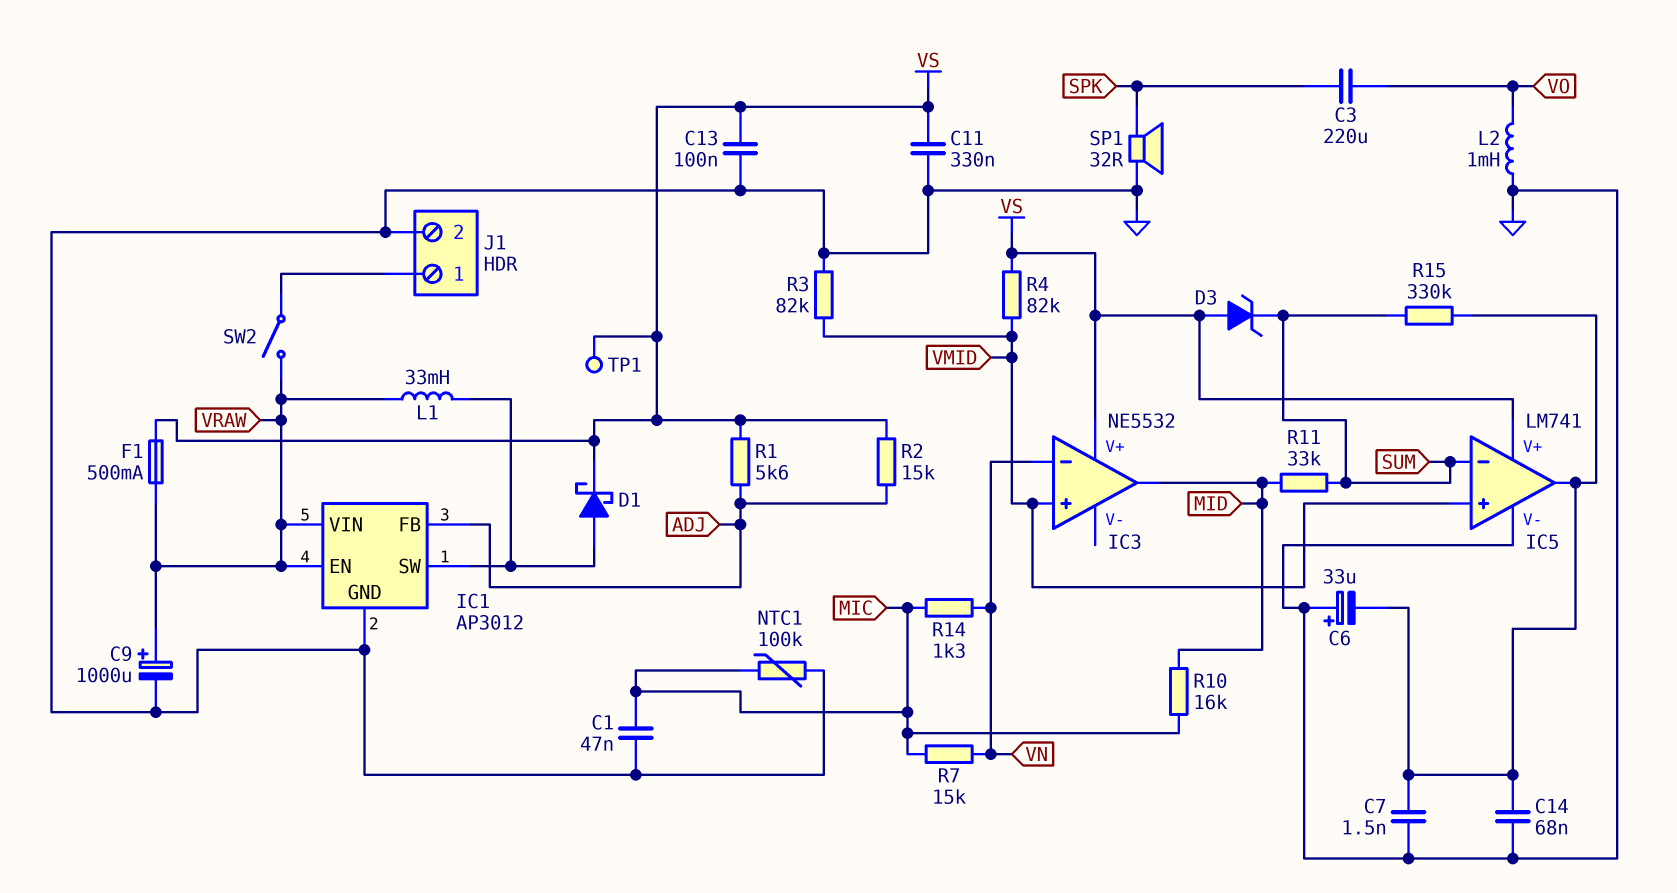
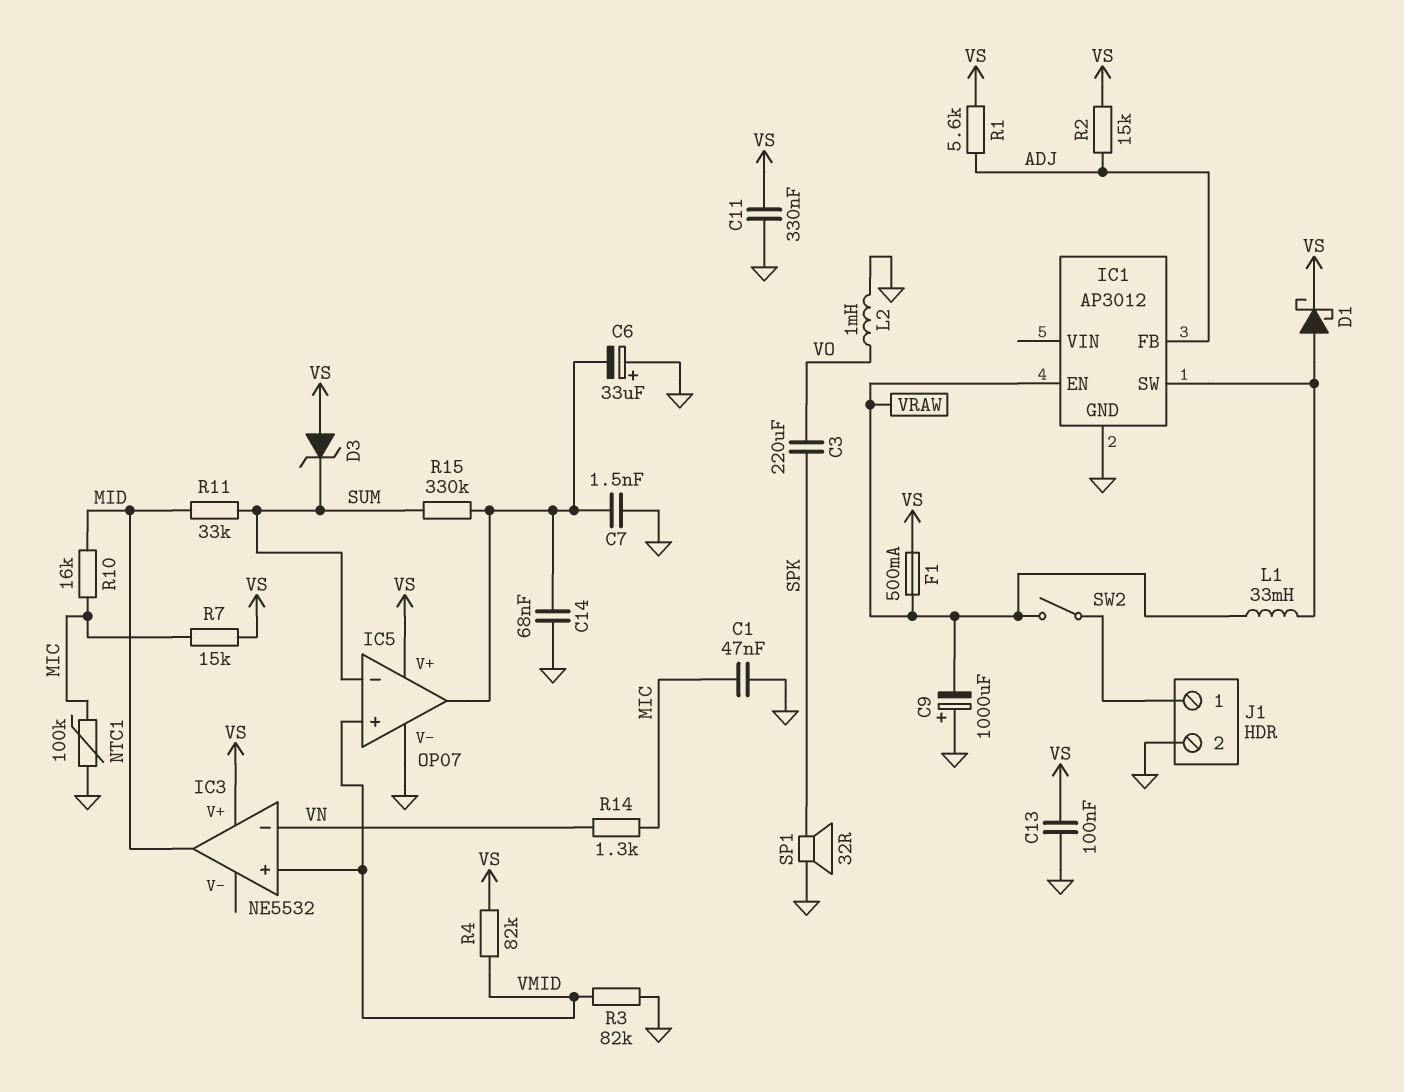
C9: 1000uF (plus VRAW, minus GND) -> 1000uF (plus GND, minus VRAW)
IC1 pin VIN: VRAW -> none
IC5: LM741 -> OP07
R7: 15k (MIC, VN) -> 15k (MIC, VS)
TP1: test point (VS) -> none

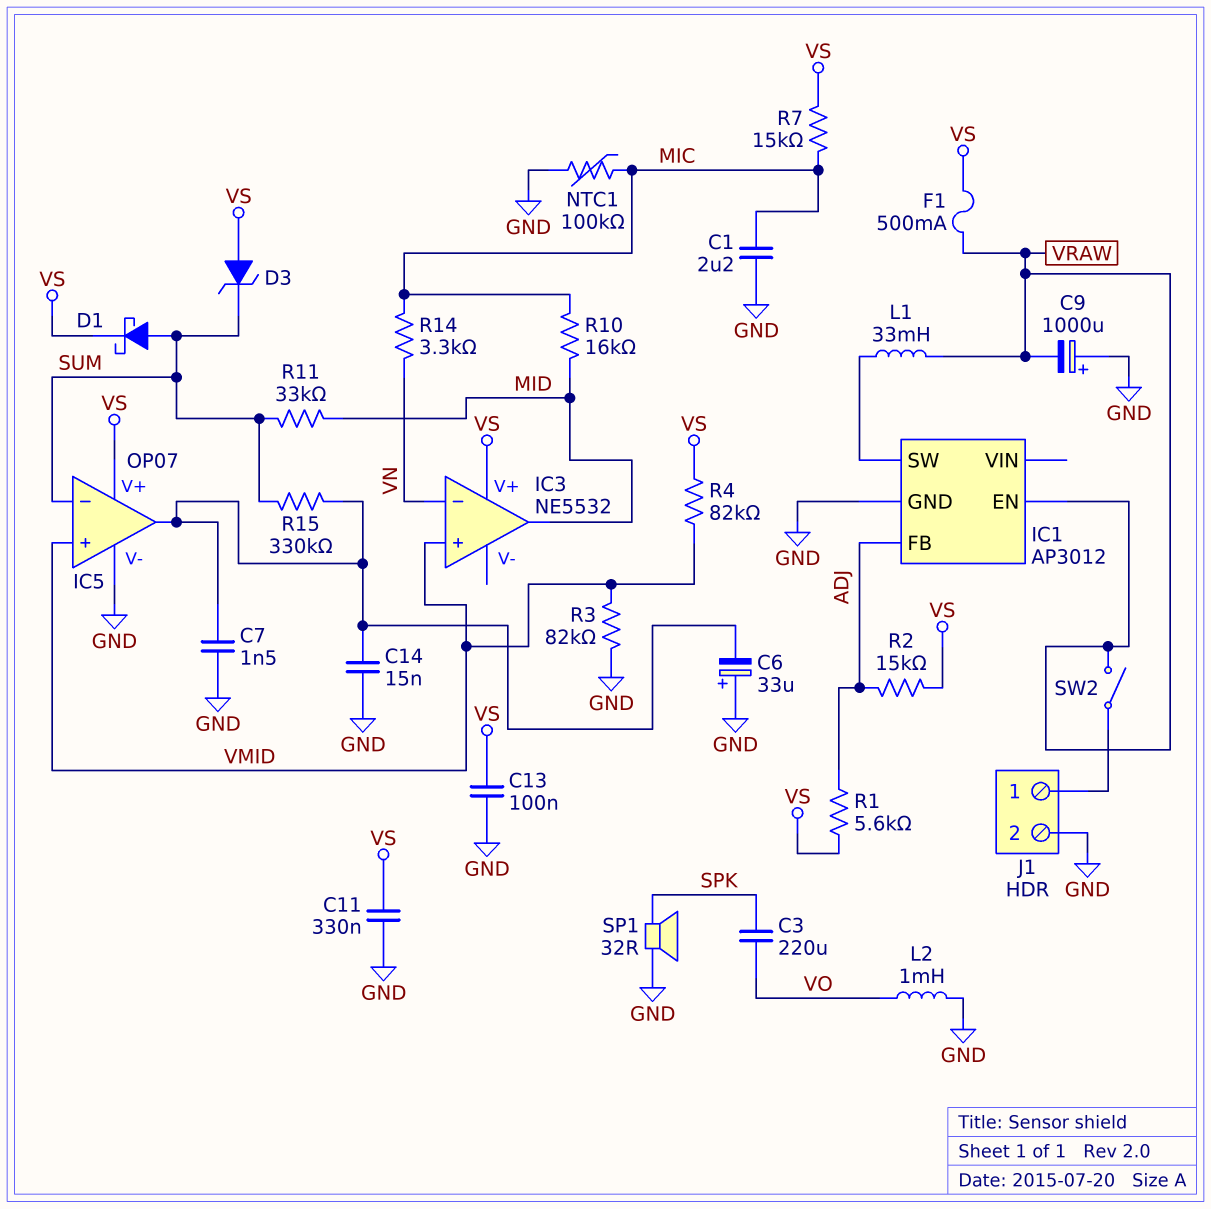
C1: 47nF (GND, MIC) -> 2.2uF (GND, MIC)
C14: 68nF (GND, IC5/out) -> 15nF (GND, IC5/out)
D1: schottky (A IC1/SW, K VS) -> schottky (A SUM, K VS)
R14: 1.3k (MIC, VN) -> 3.3k (MIC, VN)

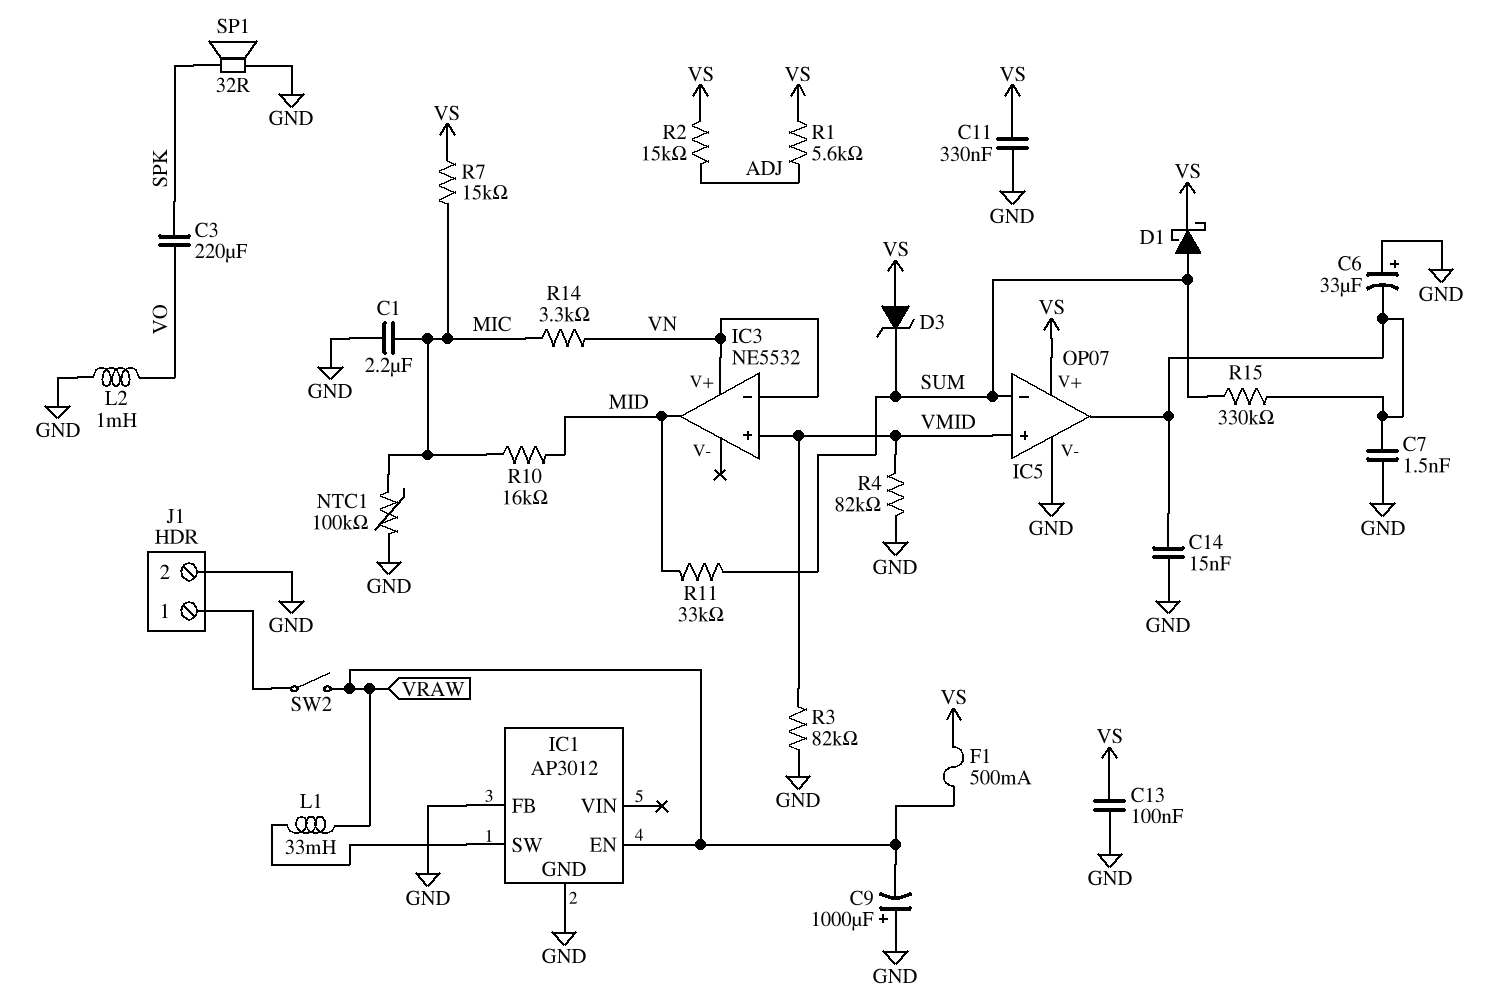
IC1 pin FB: ADJ -> GND
IC3 pin V+: VS -> VN
R4: 82k (VMID, VS) -> 82k (GND, VMID)

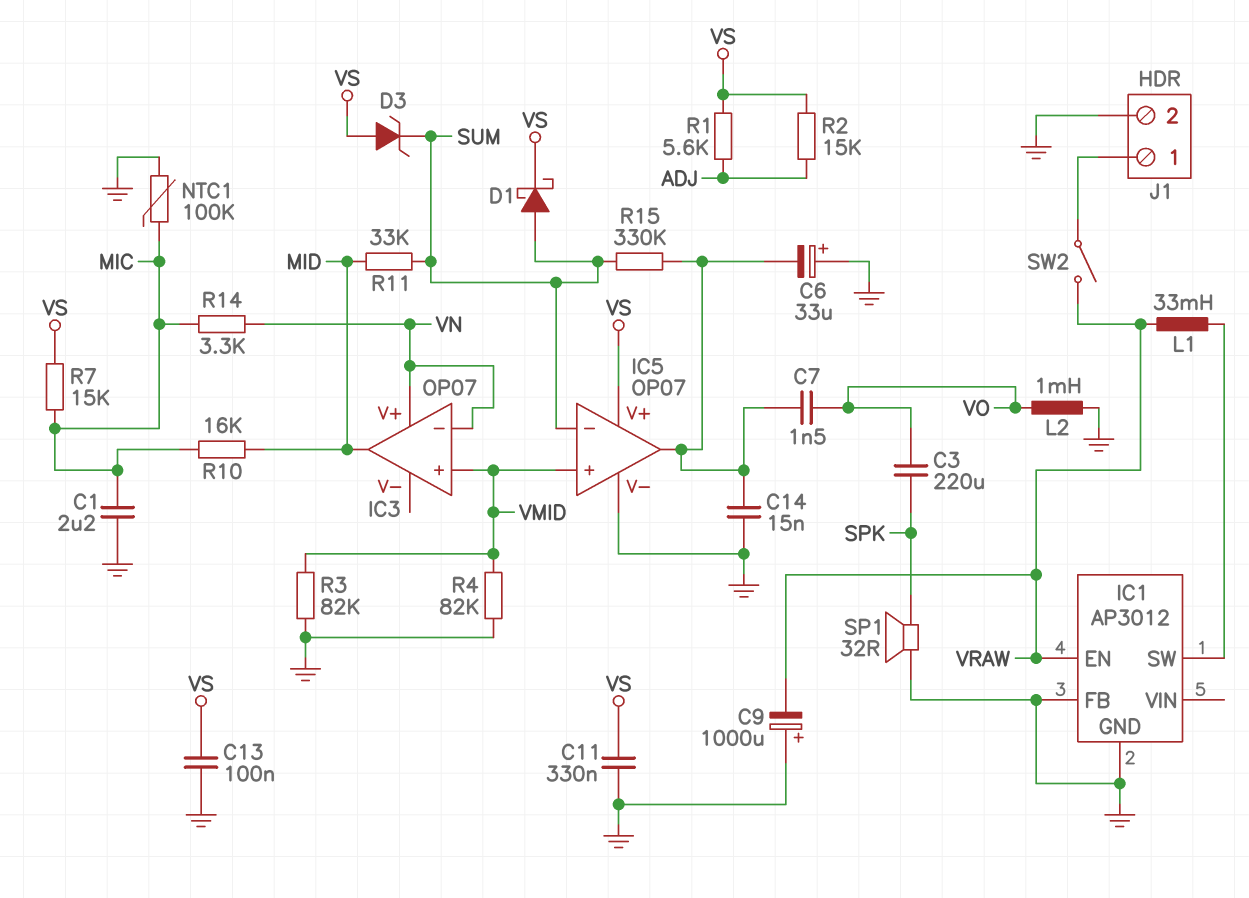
C7: 1.5nF (GND, IC5/out) -> 1.5nF (IC5/out, VO)
F1: 500mA (VRAW, VS) -> none
IC3: NE5532 -> OP07

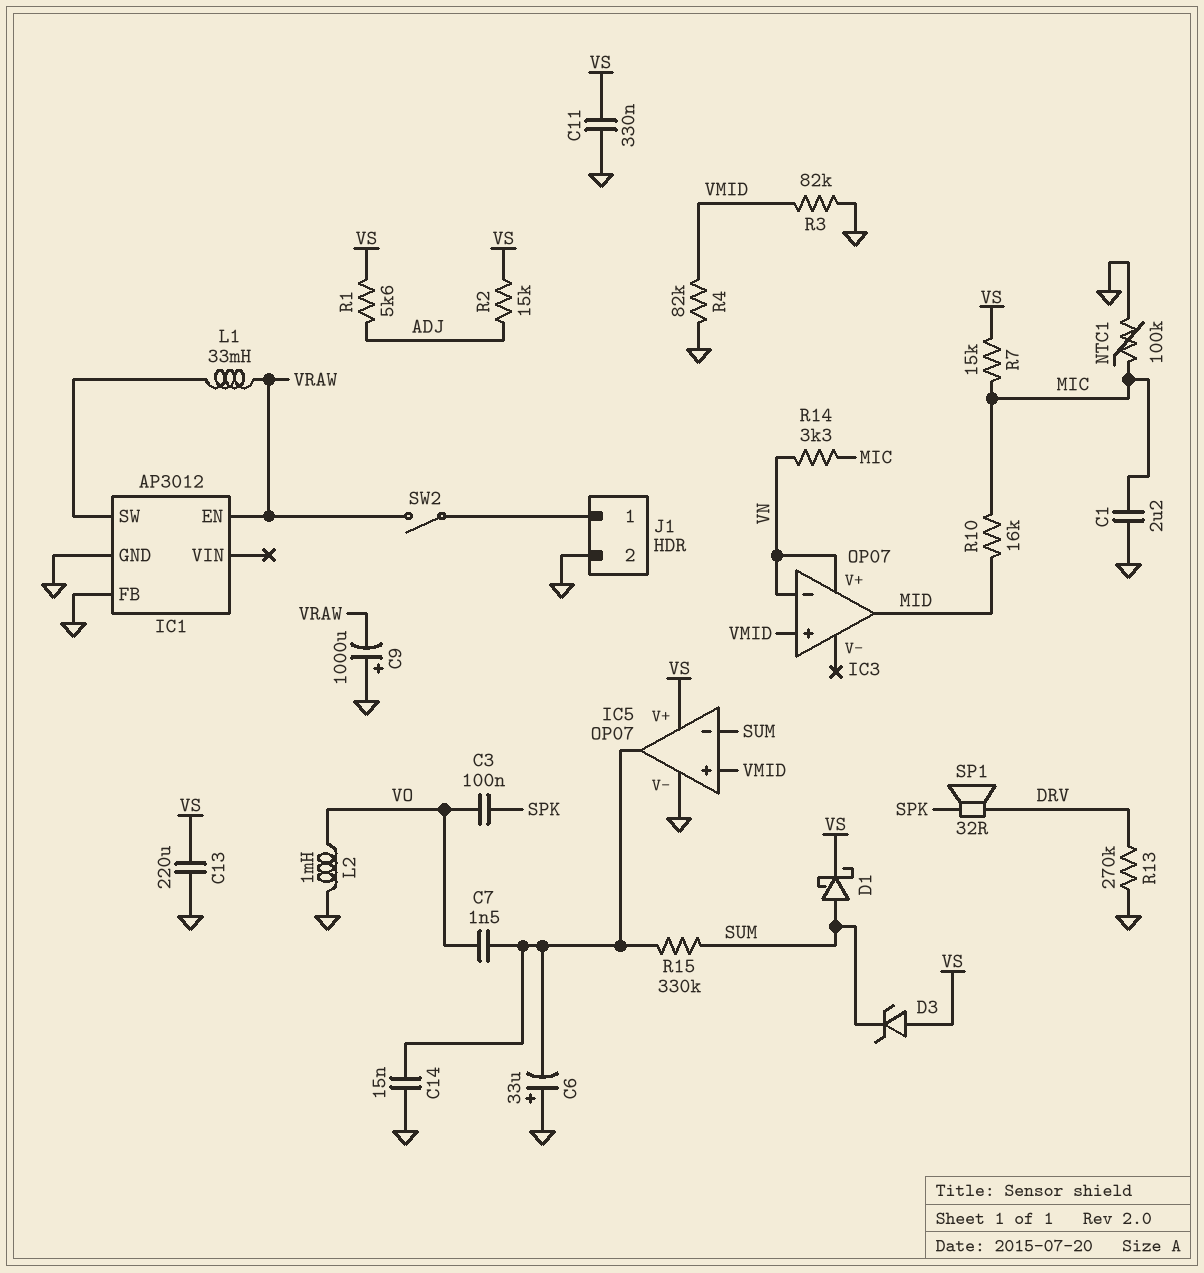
C3: 220uF (SPK, VO) -> 100nF (SPK, VO)
C13: 100nF (GND, VS) -> 220uF (GND, VS)
R11: 33k (MID, SUM) -> none
R13: none -> 270k (DRV, GND)
SP1: speaker 32R (GND, SPK) -> speaker 32R (DRV, SPK)

